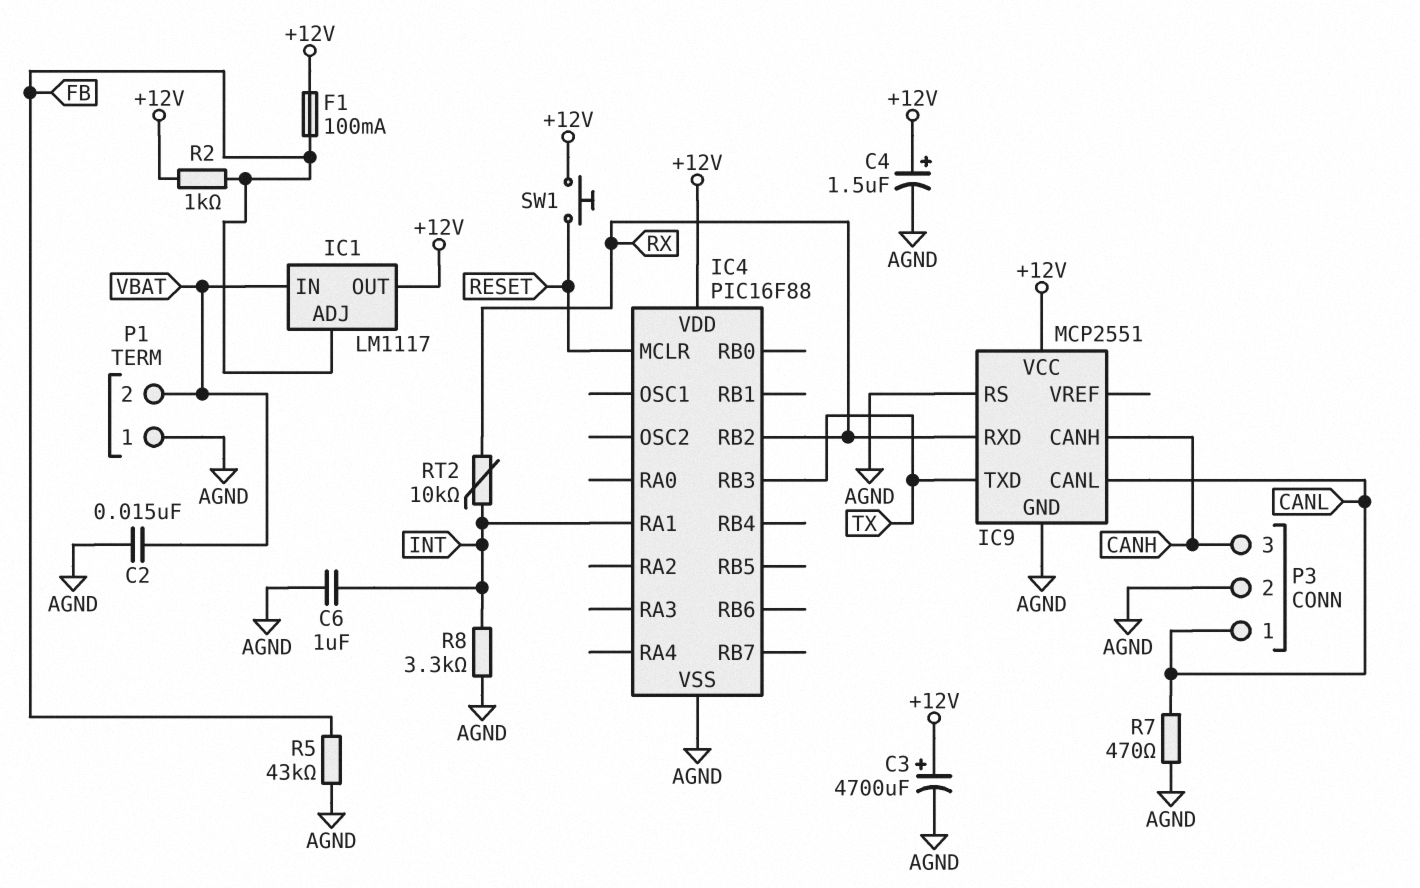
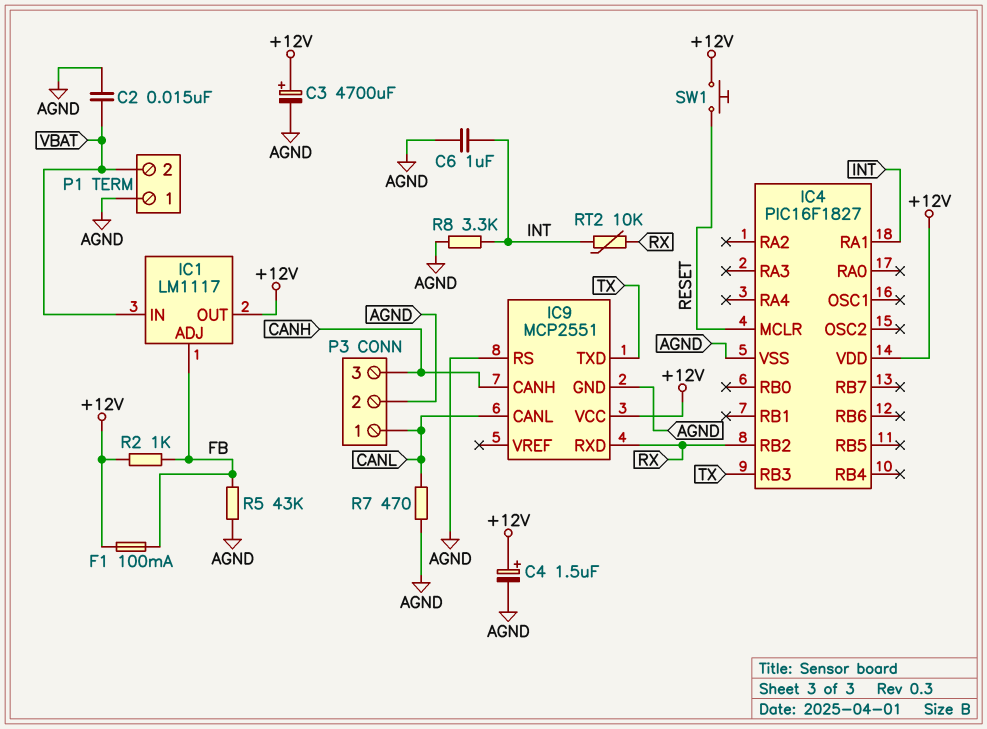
IC4: PIC16F88 -> PIC16F1827

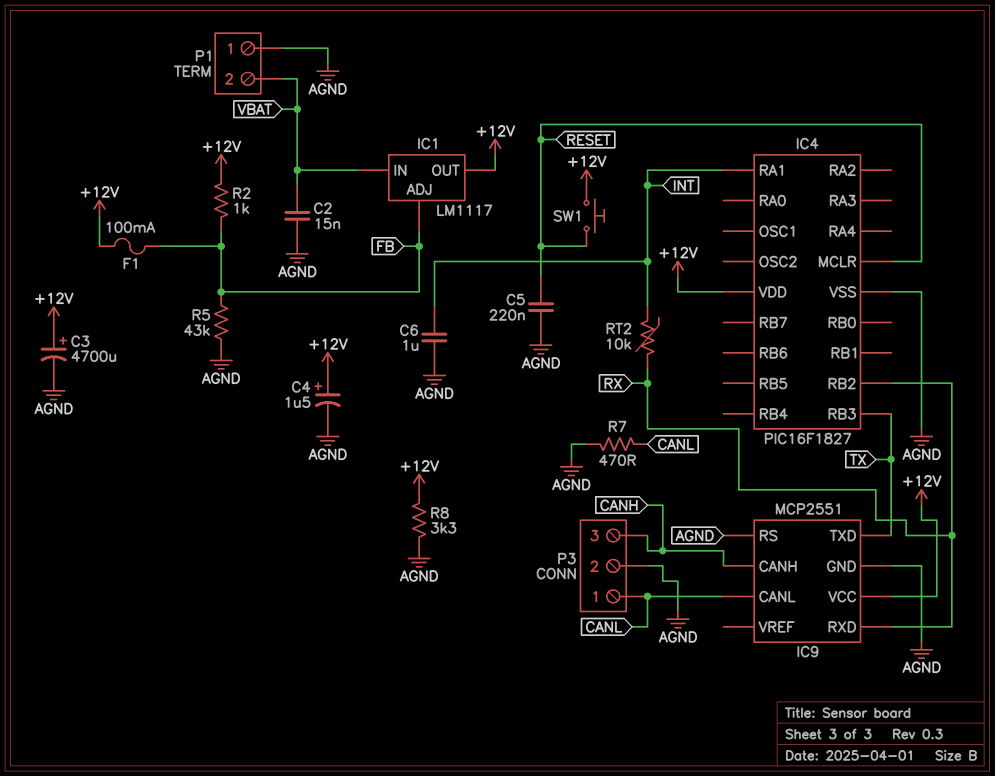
C5: none -> 220nF (AGND, RESET)
R8: 3.3k (AGND, INT) -> 3.3k (+12V, AGND)

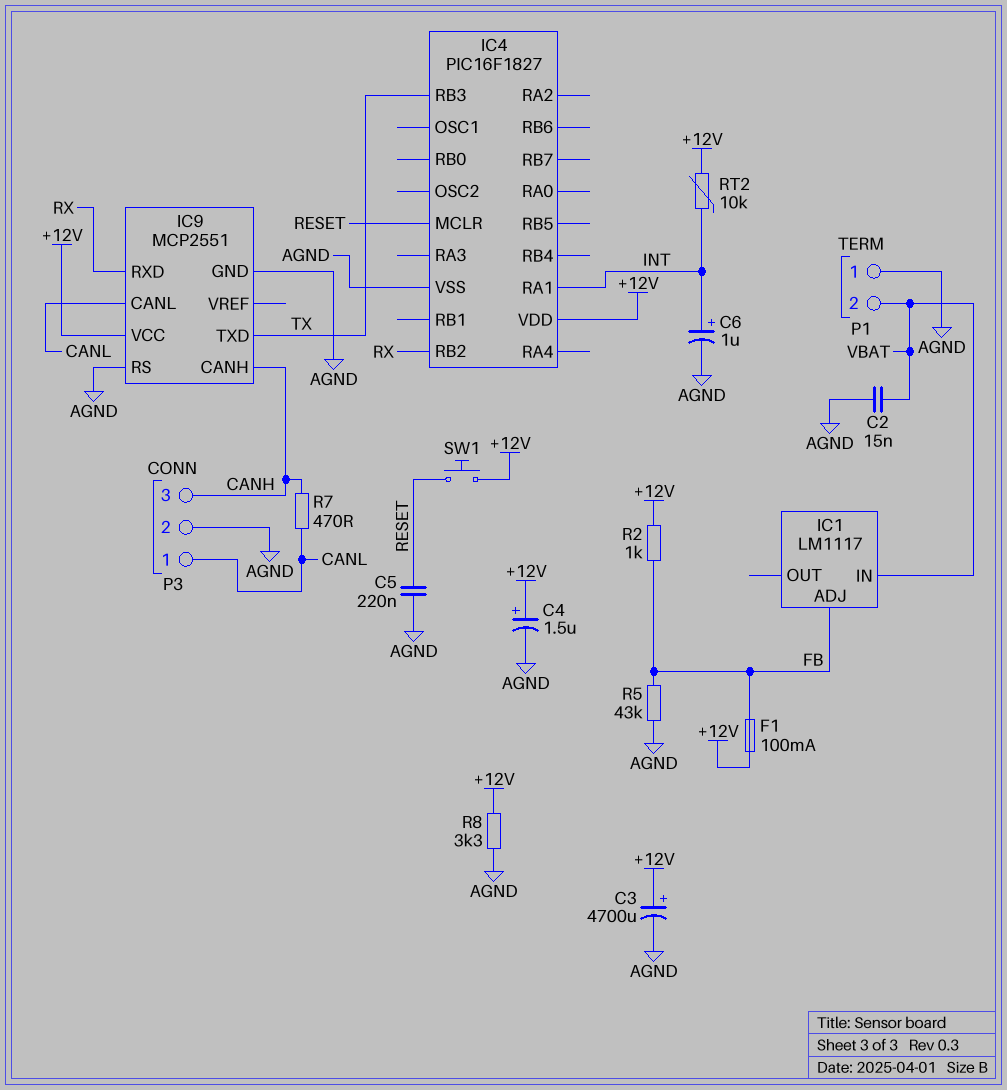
C6: 1uF (AGND, INT) -> 1uF (plus INT, minus AGND)
IC1 pin OUT: +12V -> none
R7: 470 (AGND, CANL) -> 470 (CANH, CANL)
RT2: 10k (INT, RX) -> 10k (+12V, INT)

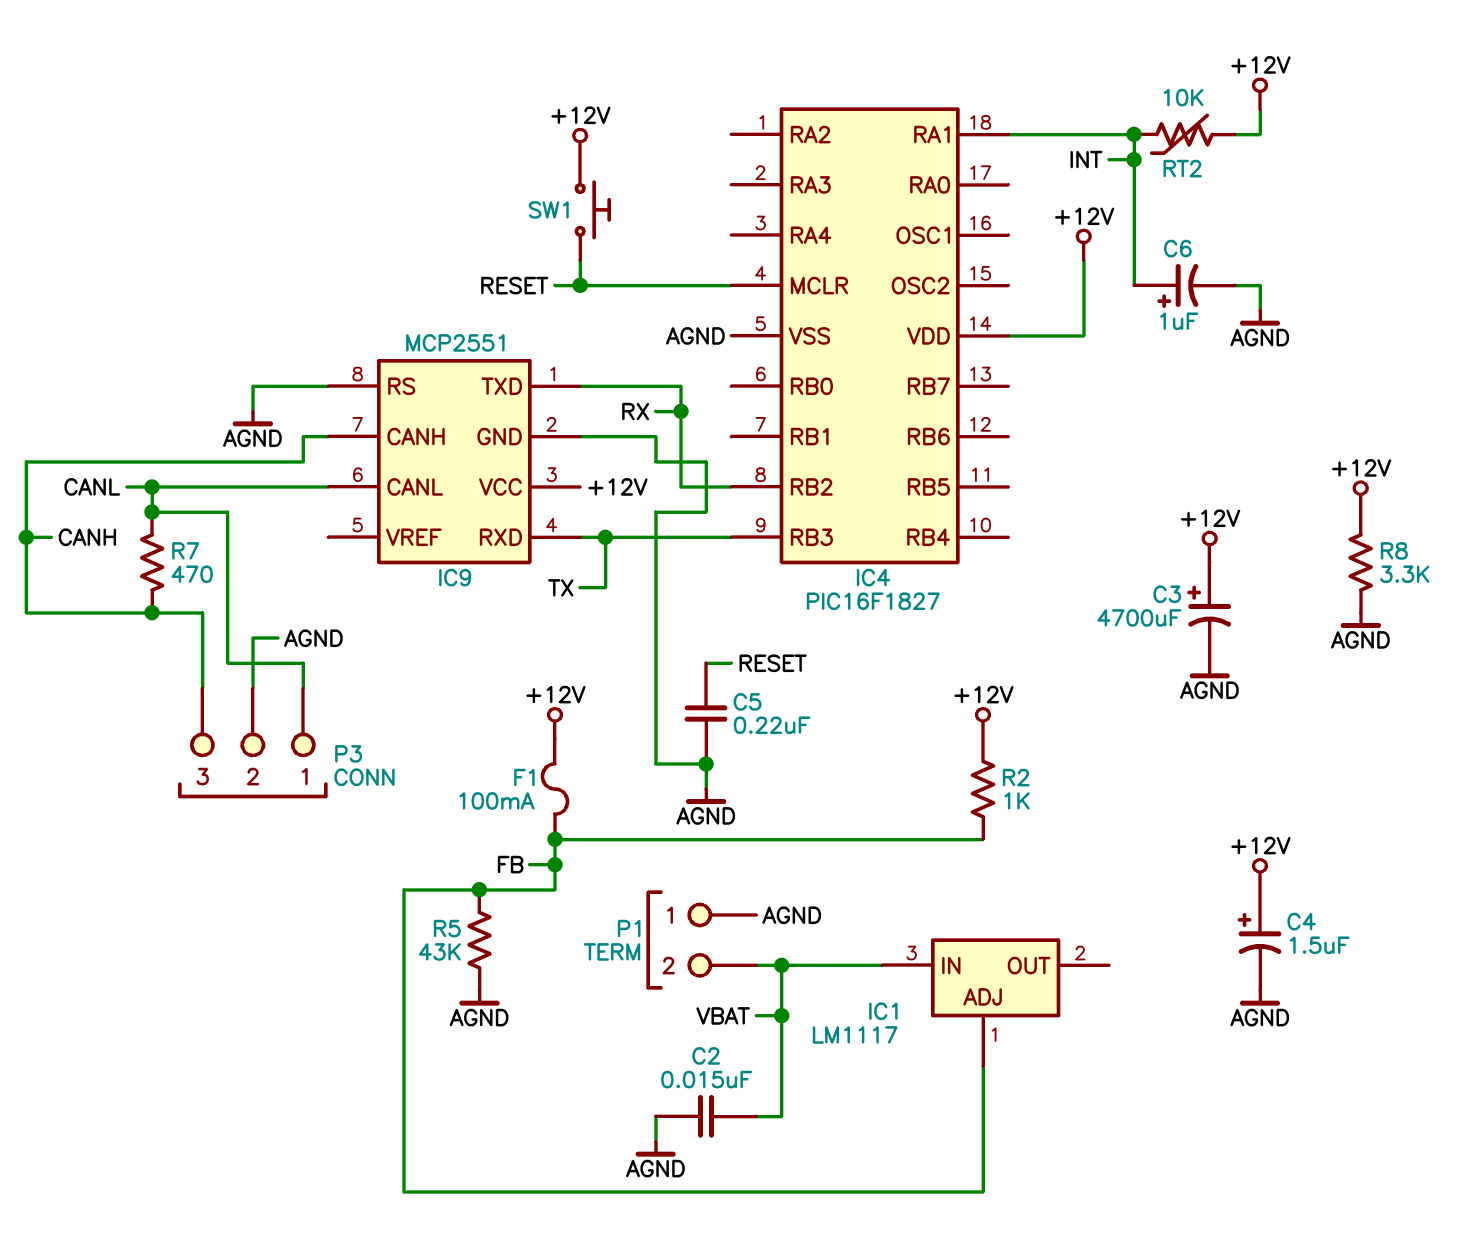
IC9 pin RXD: RX -> TX
IC9 pin TXD: TX -> RX

